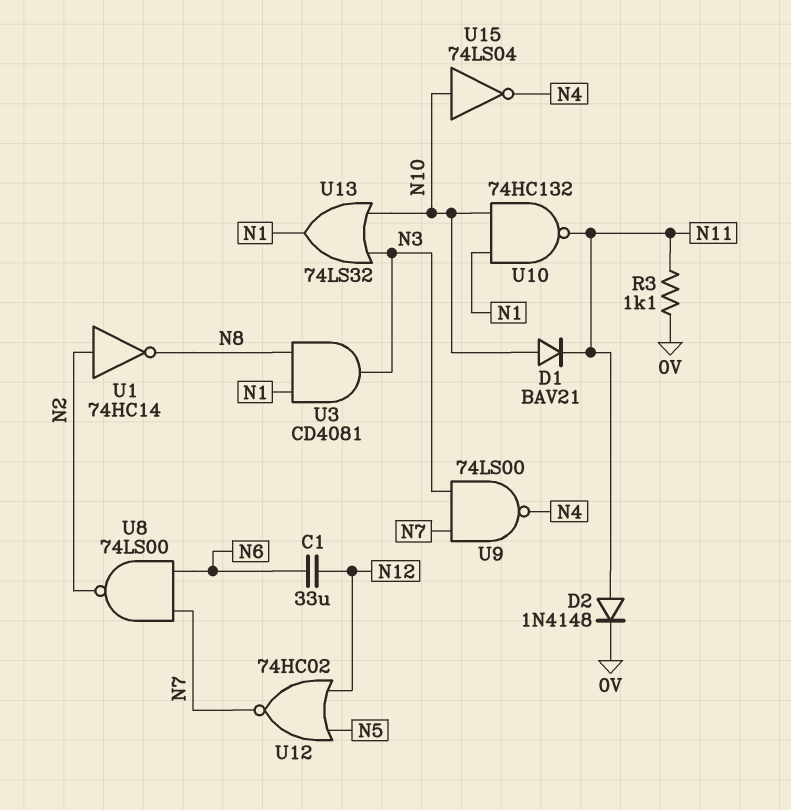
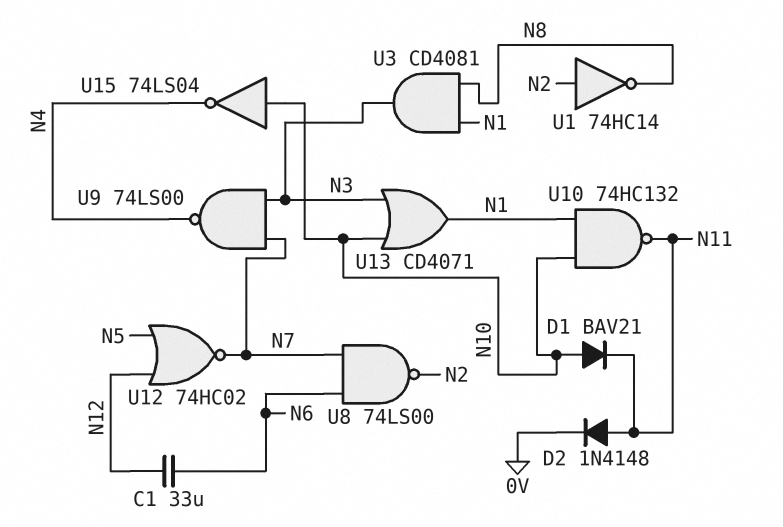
R3: 1.1k (0V, N11) -> none
U13: OR 74LS32 (in N3, in N10, out N1) -> OR CD4071 (in N3, in N10, out N1)

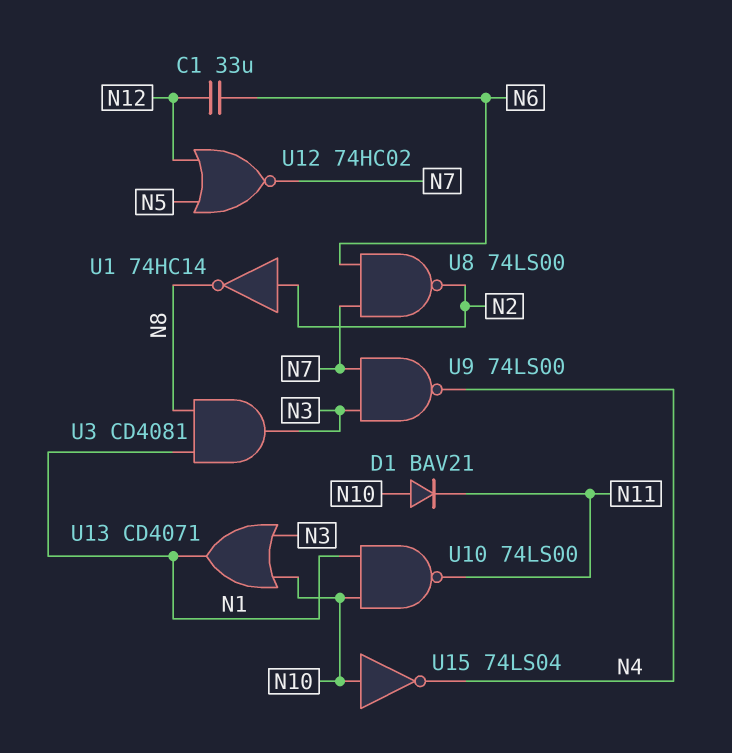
D2: diode 1N4148 (A N11, K 0V) -> none
U10: NAND 74HC132 (in N1, in N10, out N11) -> NAND 74LS00 (in N1, in N10, out N11)

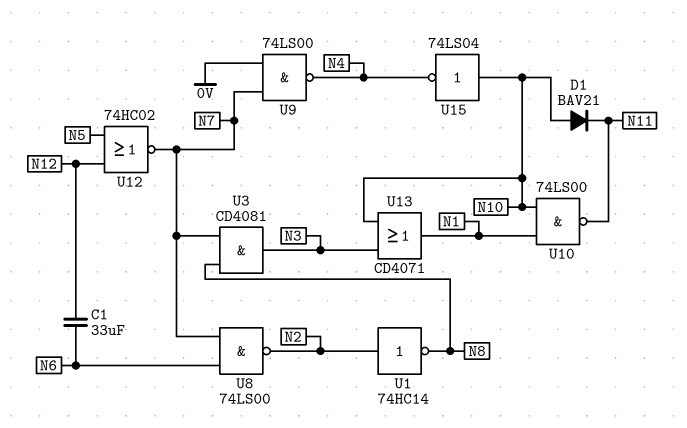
U3: AND CD4081 (in N1, in N8, out N3) -> AND CD4081 (in N7, in N8, out N3)
U9: NAND 74LS00 (in N3, in N7, out N4) -> NAND 74LS00 (in 0V, in N7, out N4)

